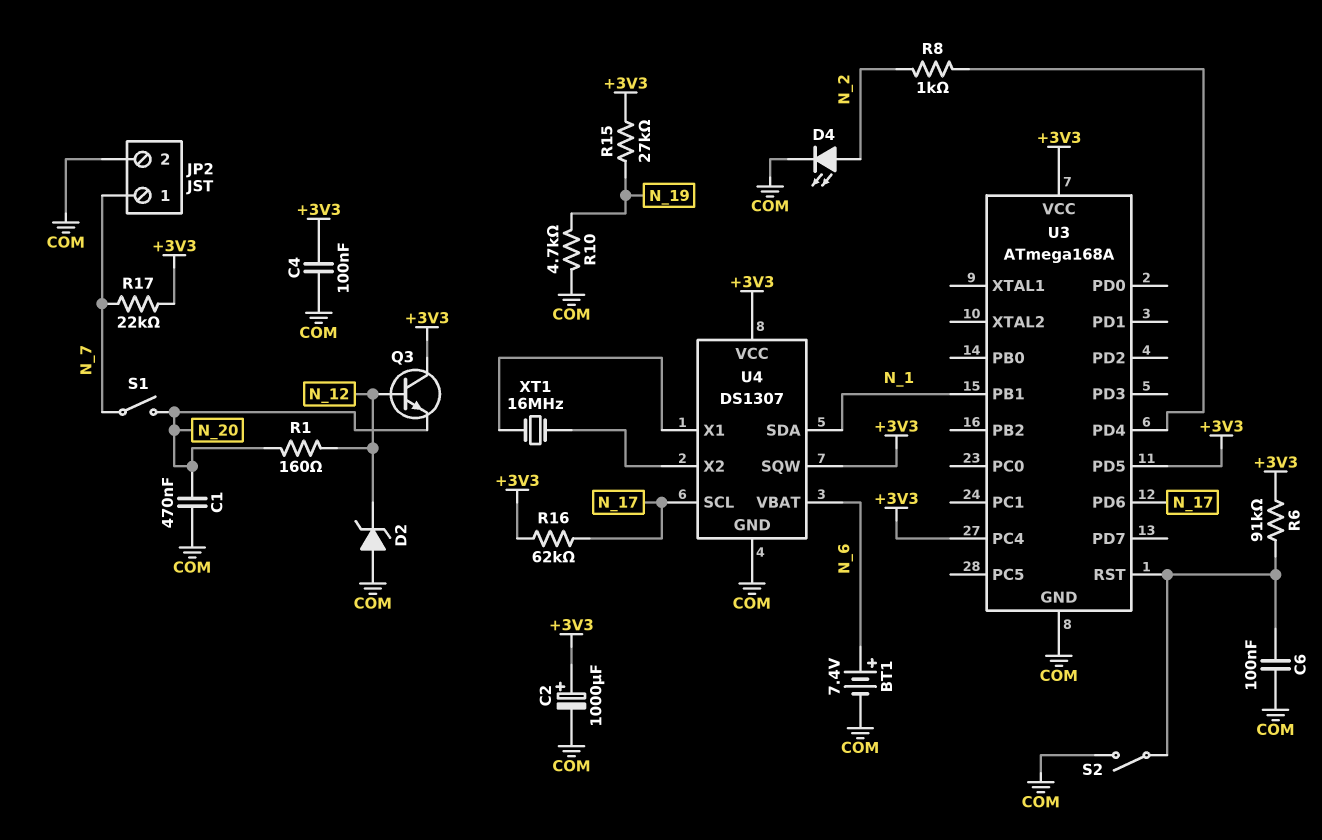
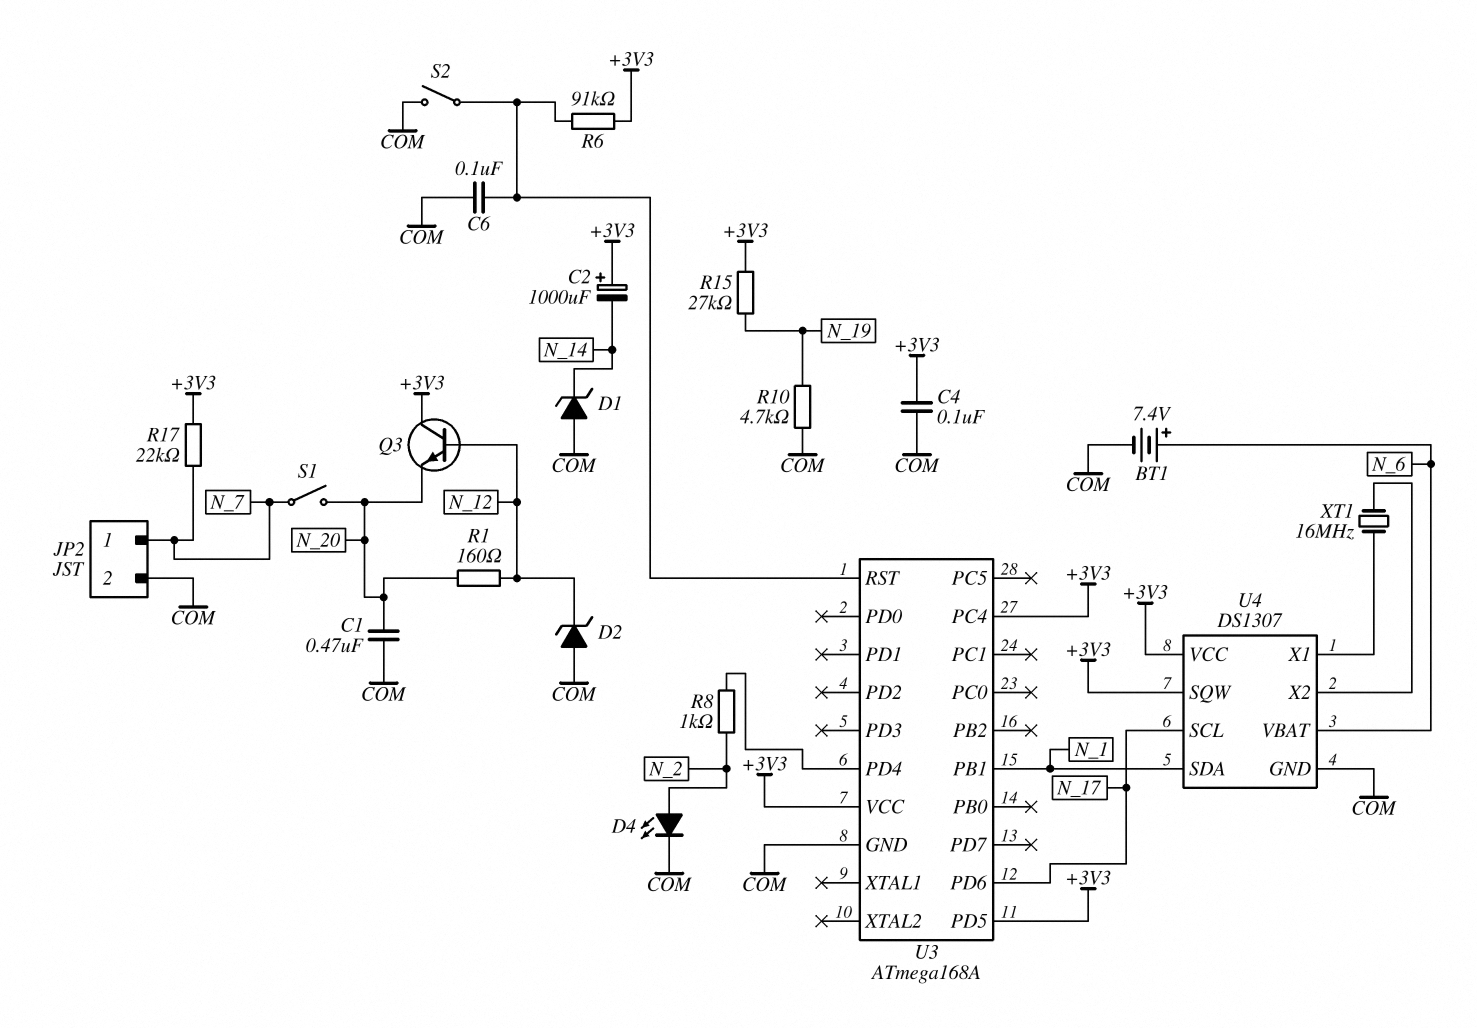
C2: 1000uF (plus +3V3, minus COM) -> 1000uF (plus +3V3, minus N_14)
D1: none -> zener (A COM, K N_14)
R16: 62k (+3V3, N_17) -> none

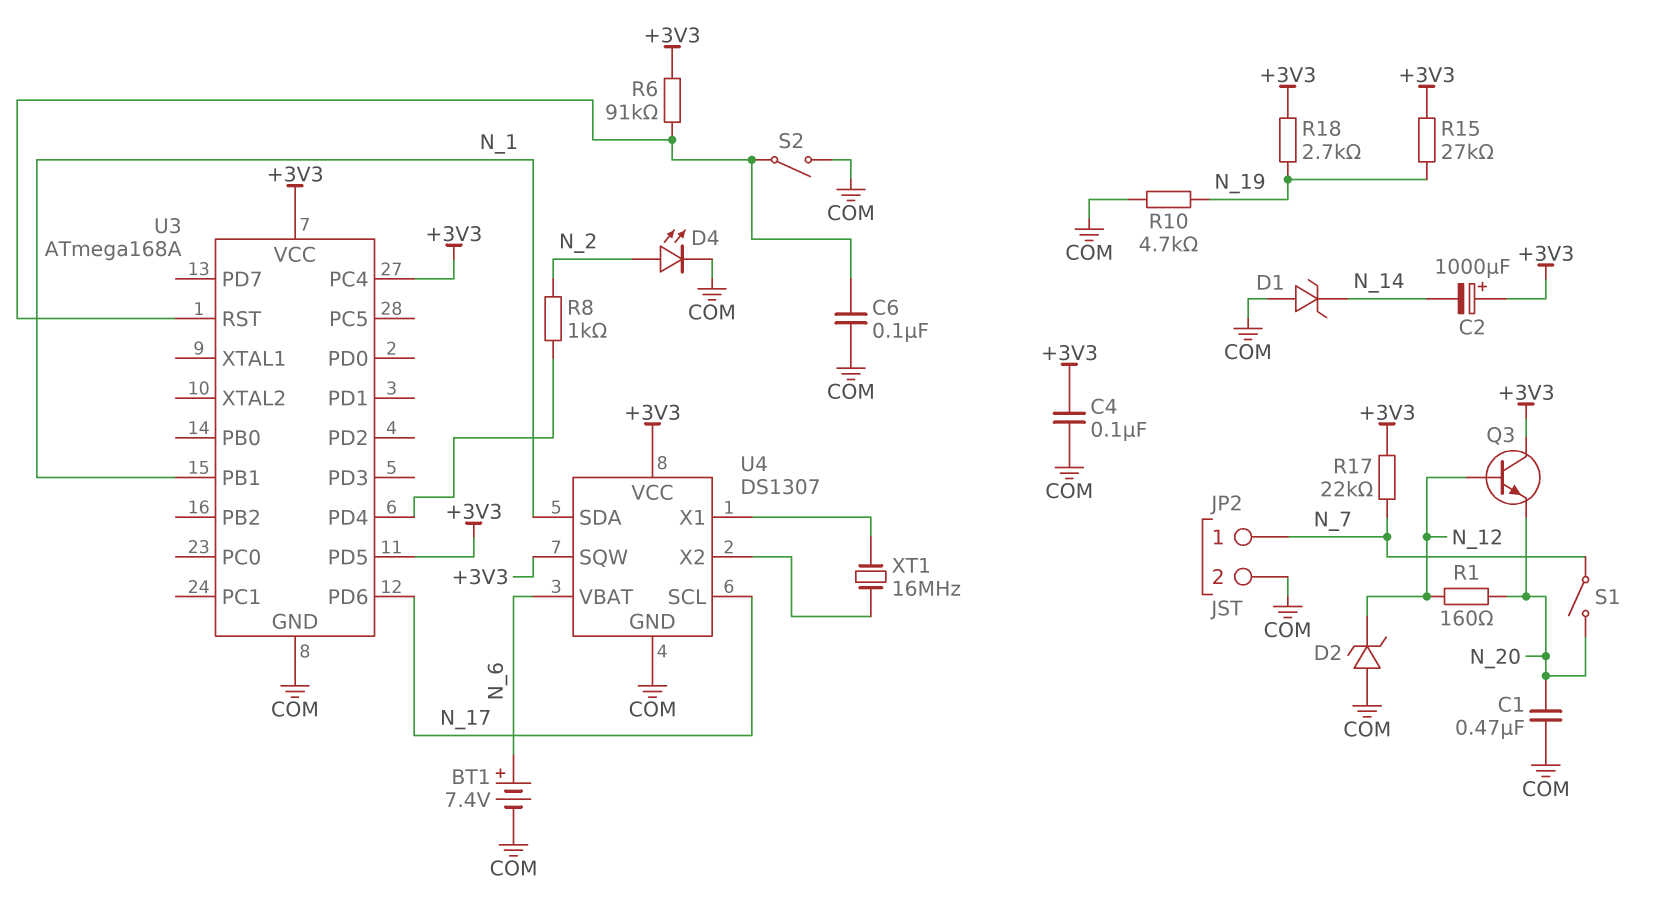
R18: none -> 2.7k (+3V3, N_19)

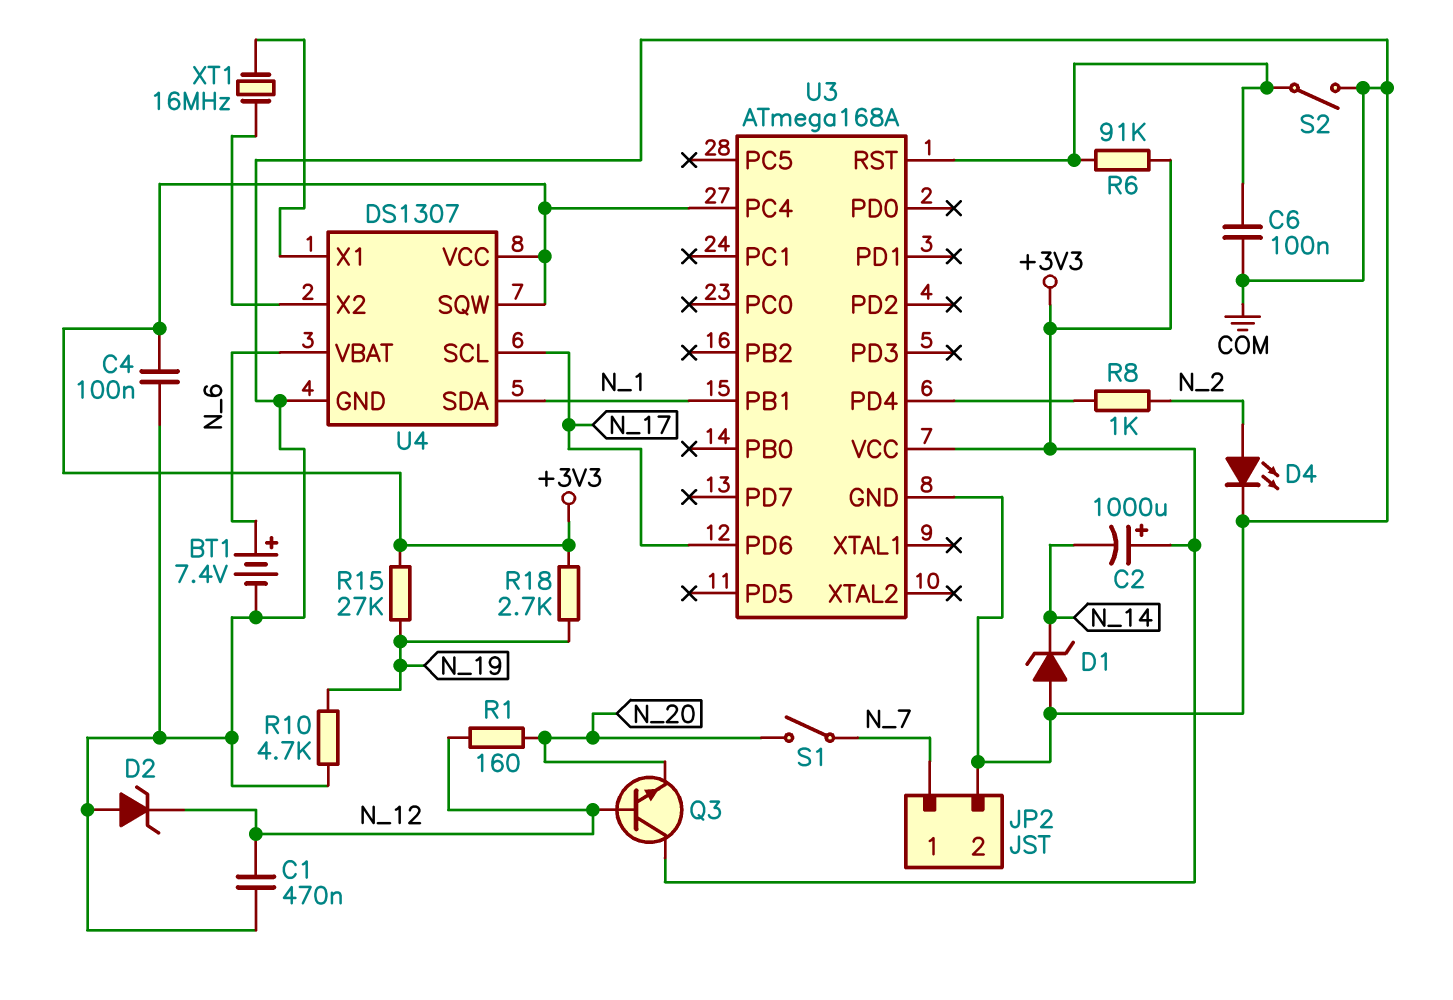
C1: 470nF (COM, N_20) -> 470nF (COM, N_12)
R17: 22k (+3V3, N_7) -> none
U3 pin PD5: +3V3 -> none

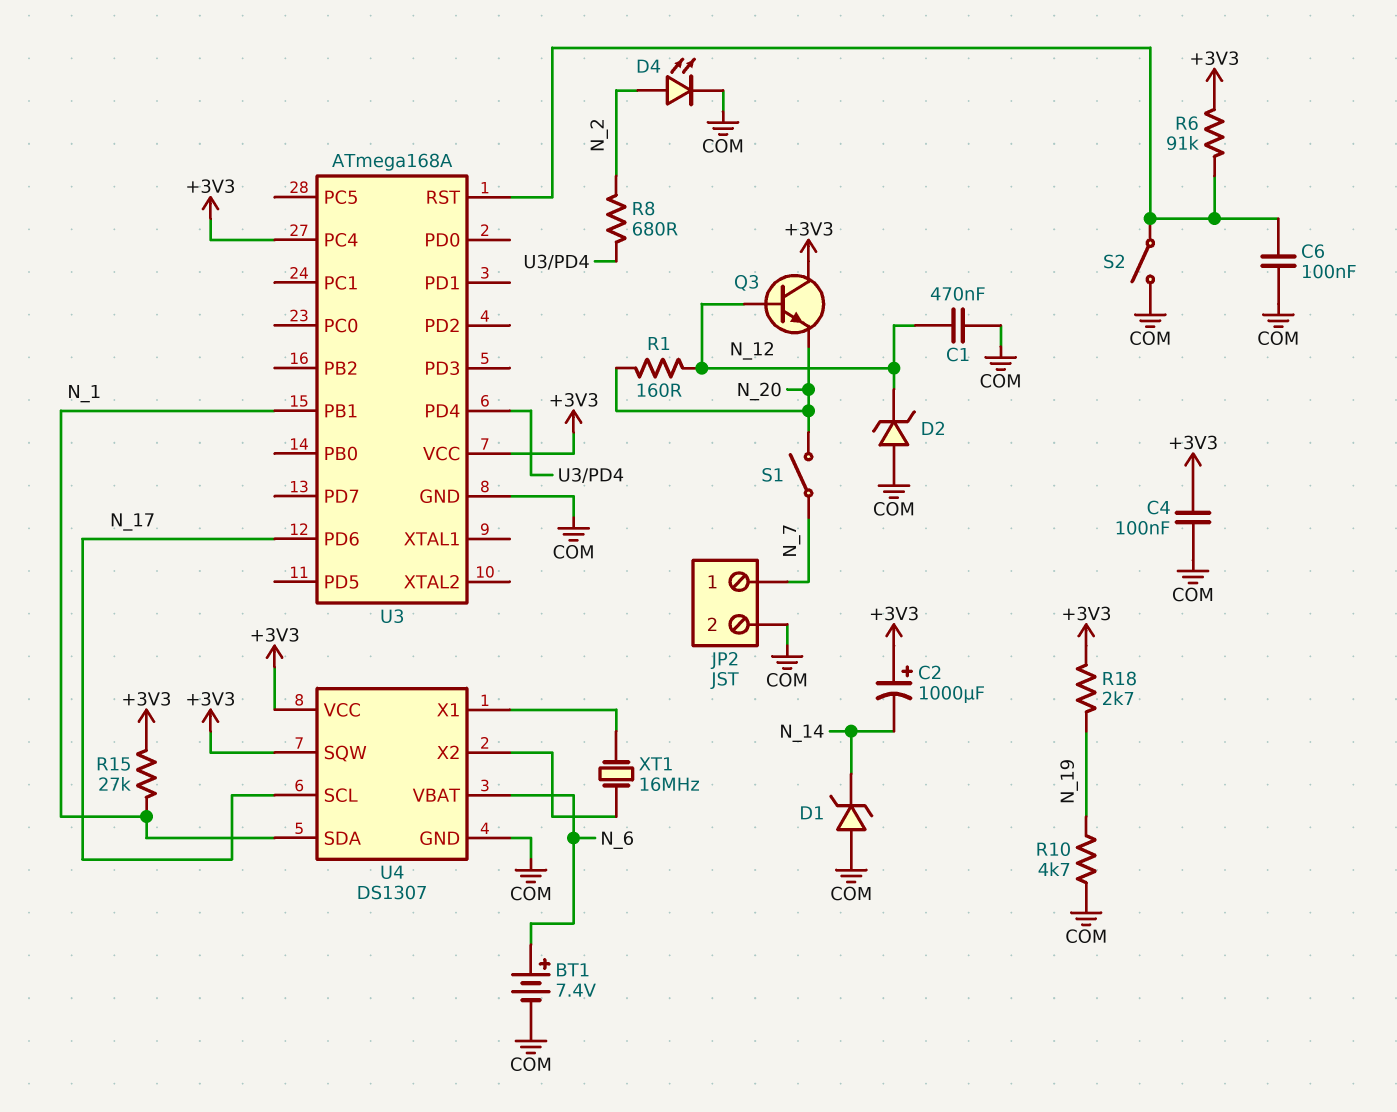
R8: 1k (N_2, U3/PD4) -> 680 (N_2, U3/PD4)
R15: 27k (+3V3, N_19) -> 27k (+3V3, N_1)

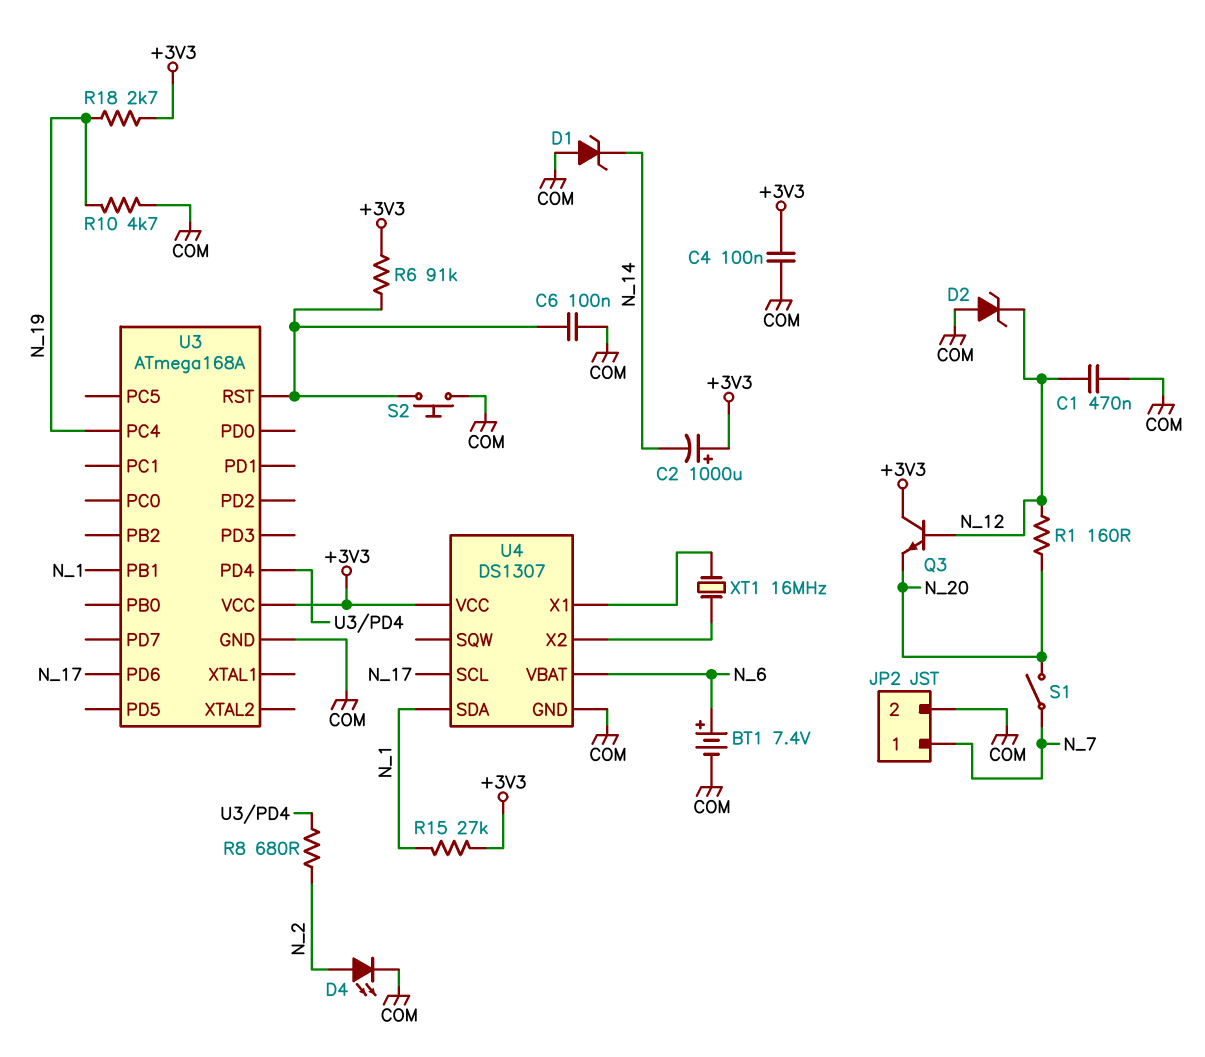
S2: switch (COM, U3/RST) -> button (COM, U3/RST)
U3 pin PC4: +3V3 -> N_19
U4 pin SQW: +3V3 -> none

